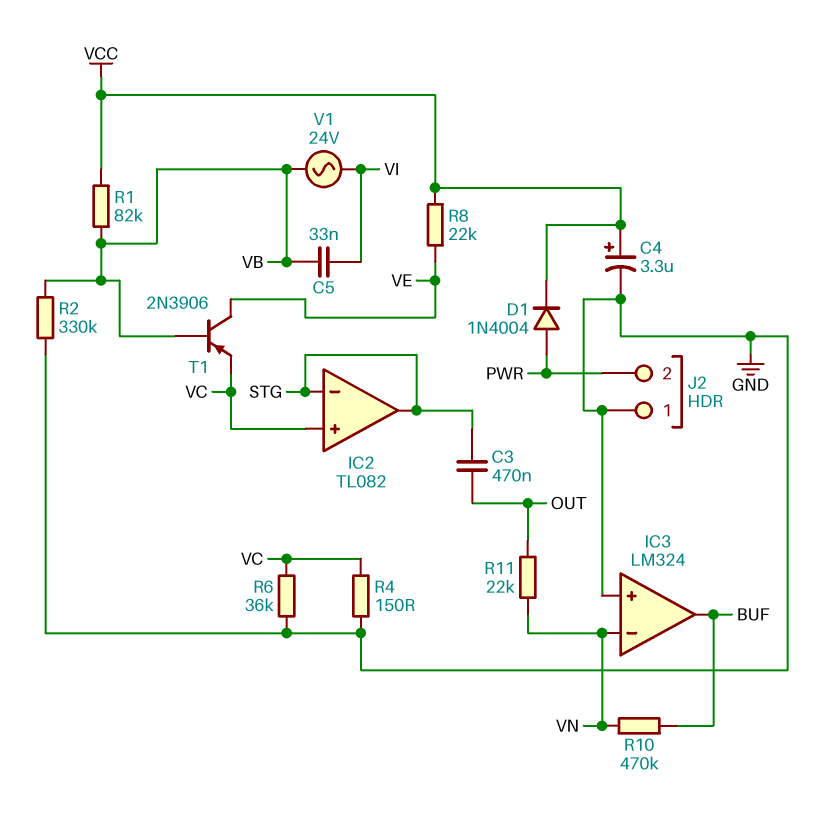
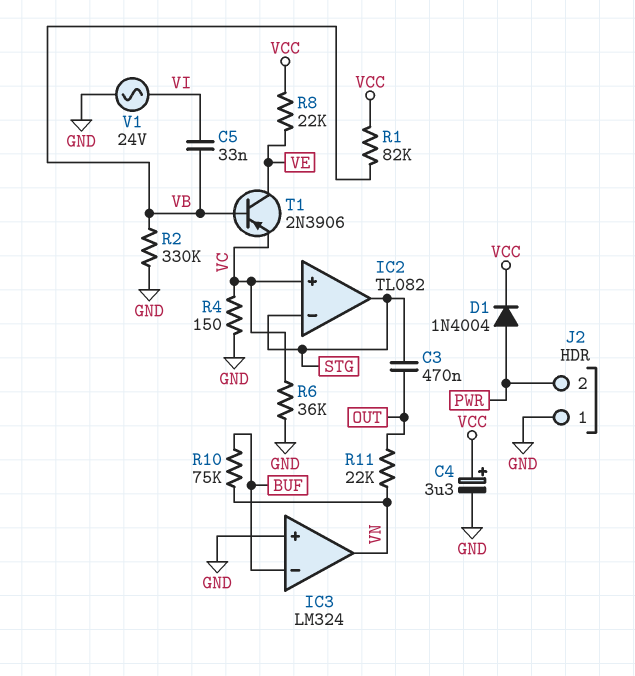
IC3 pin in-: VN -> BUF
IC3 pin out: BUF -> VN
R10: 470k (BUF, VN) -> 75k (BUF, VN)
V1: AC 24V (VB, VI) -> AC 24V (GND, VI)

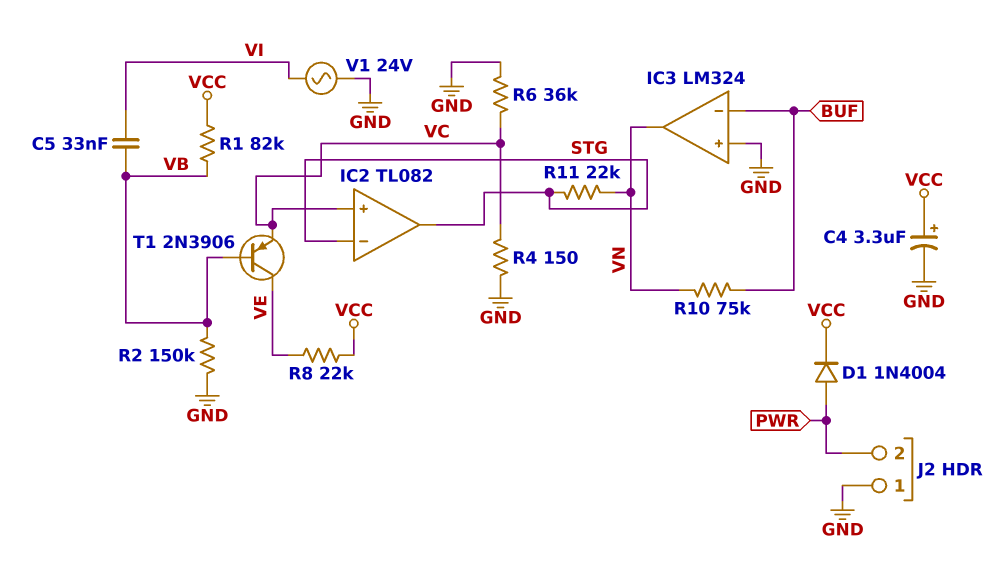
C3: 470nF (OUT, STG) -> none
R2: 330k (GND, VB) -> 150k (GND, VB)
R11: 22k (OUT, VN) -> 22k (STG, VN)

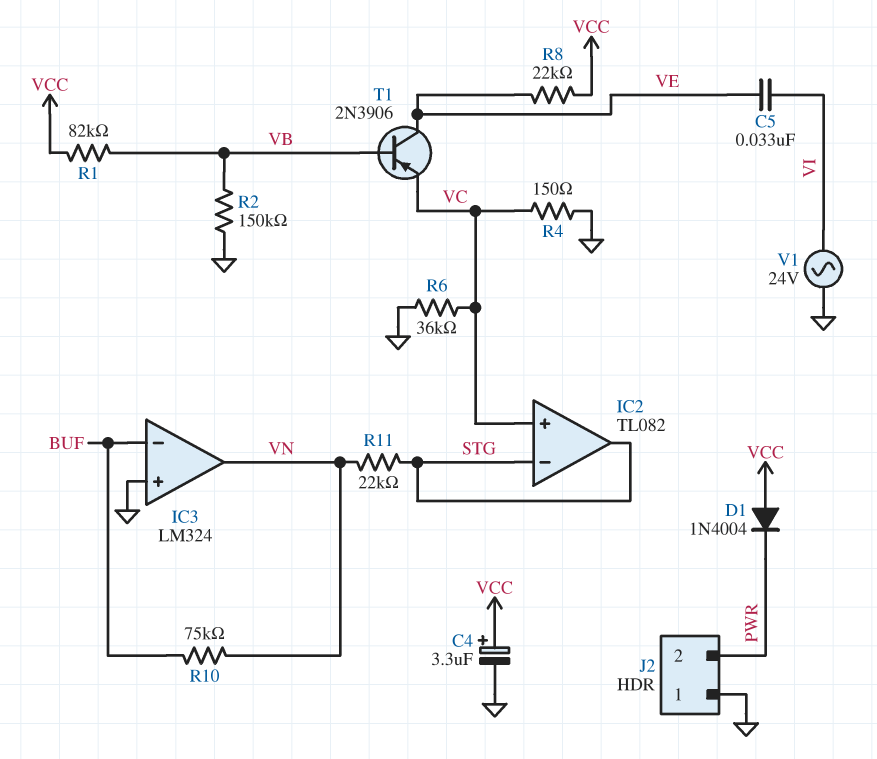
C5: 33nF (VB, VI) -> 33nF (VE, VI)
D1: diode 1N4004 (A PWR, K VCC) -> diode 1N4004 (A VCC, K PWR)

